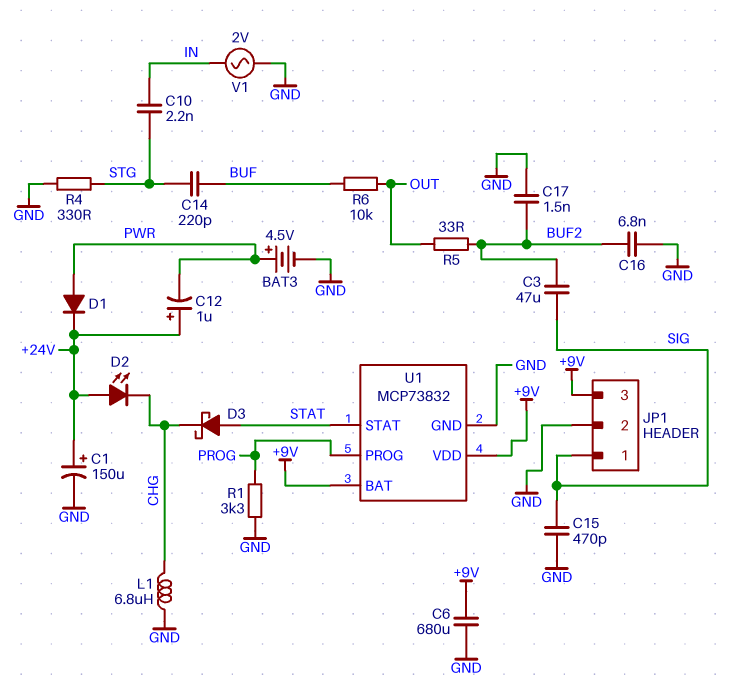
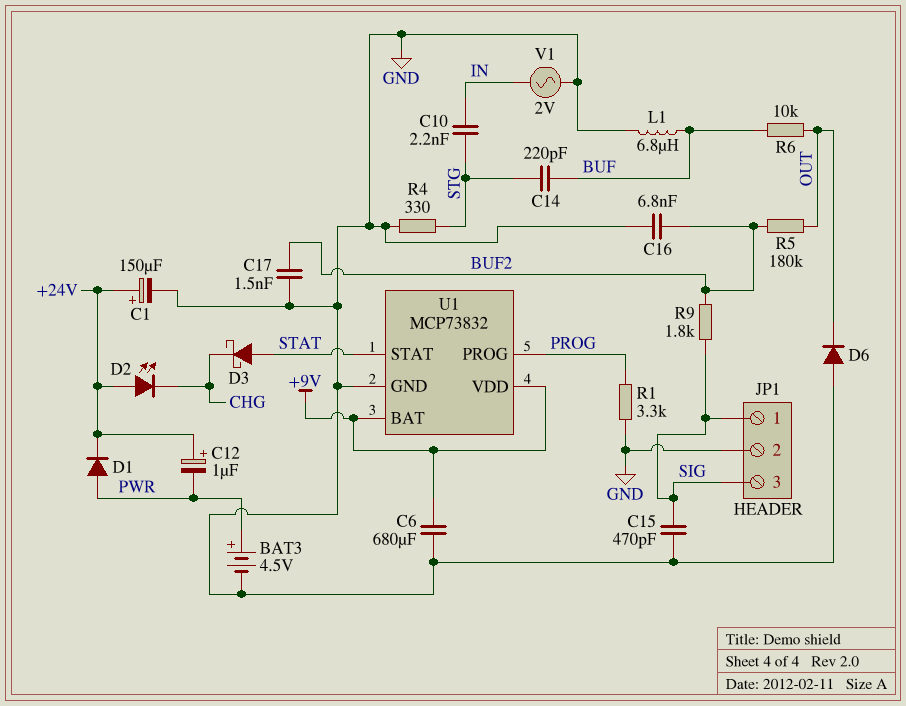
C3: 47uF (BUF2, SIG) -> none
D6: none -> diode (A GND, K OUT)
JP1 pin 3: +9V -> SIG
L1: 6.8uH (CHG, GND) -> 6.8uH (BUF, GND)
R5: 33 (BUF2, OUT) -> 180k (BUF2, OUT)
R9: none -> 1.8k (BUF2, SIG)

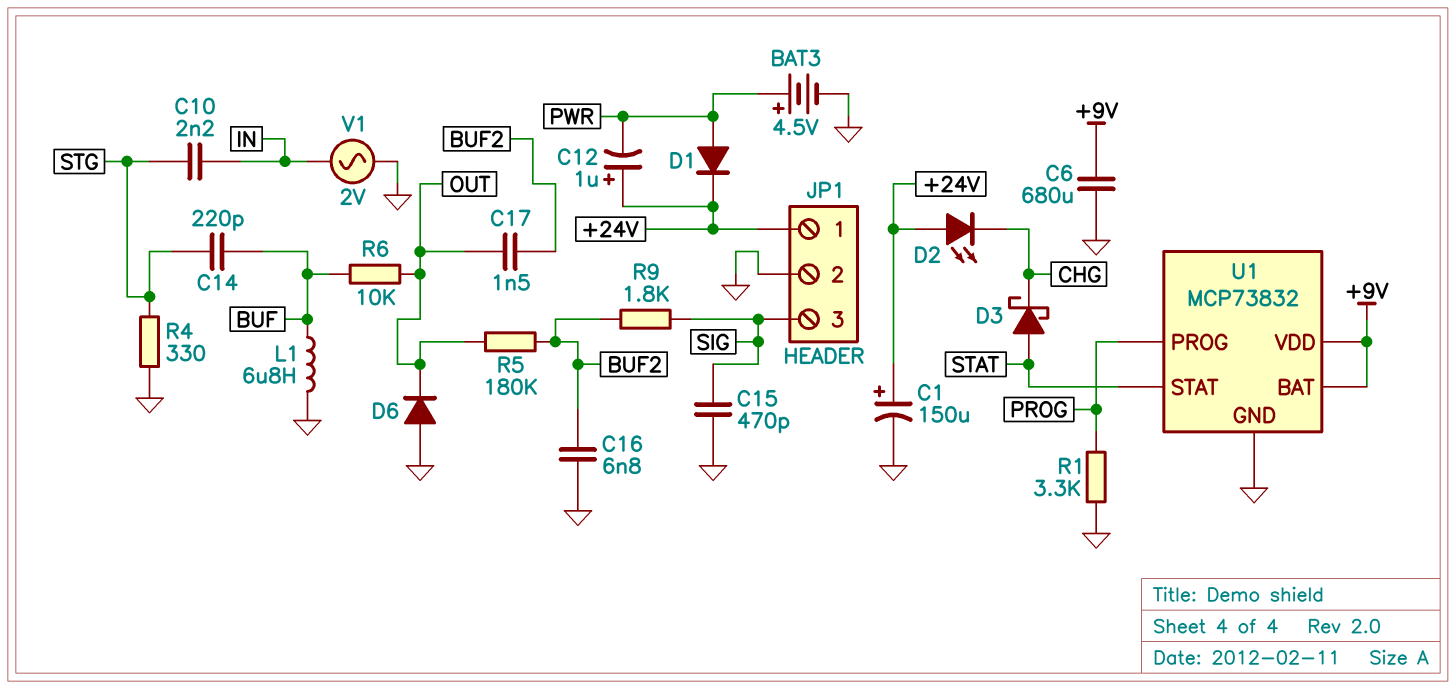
C17: 1.5nF (BUF2, GND) -> 1.5nF (BUF2, OUT)
JP1 pin 1: SIG -> +24V

